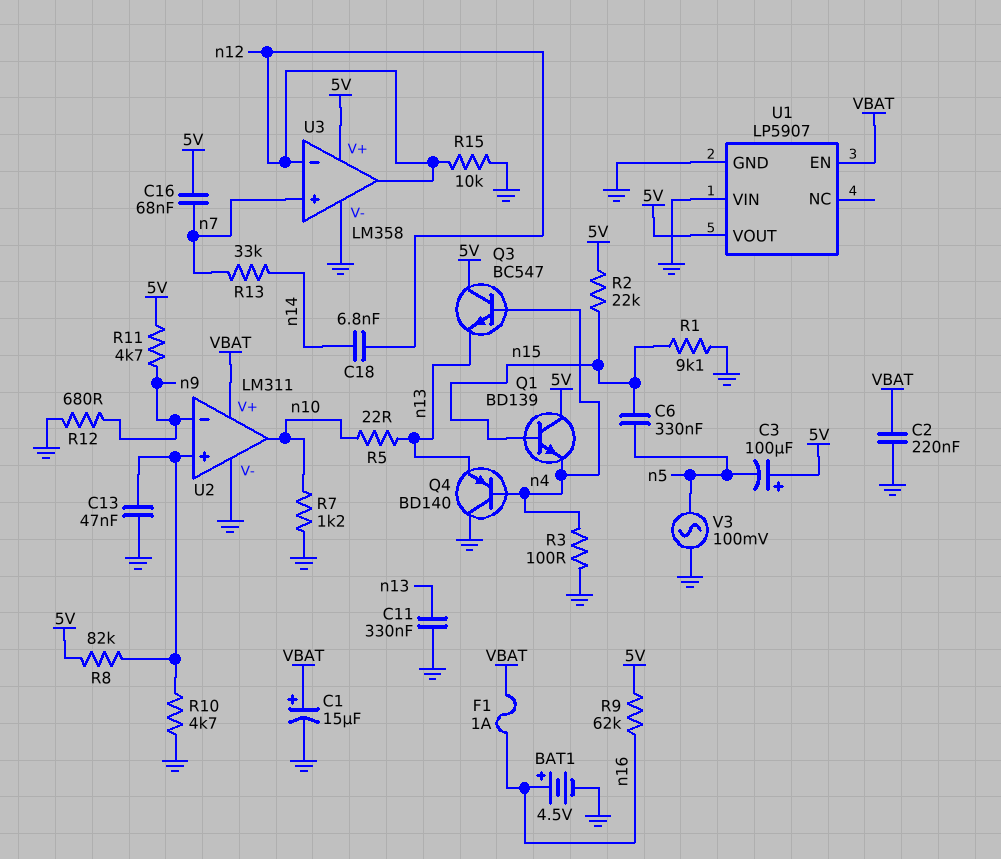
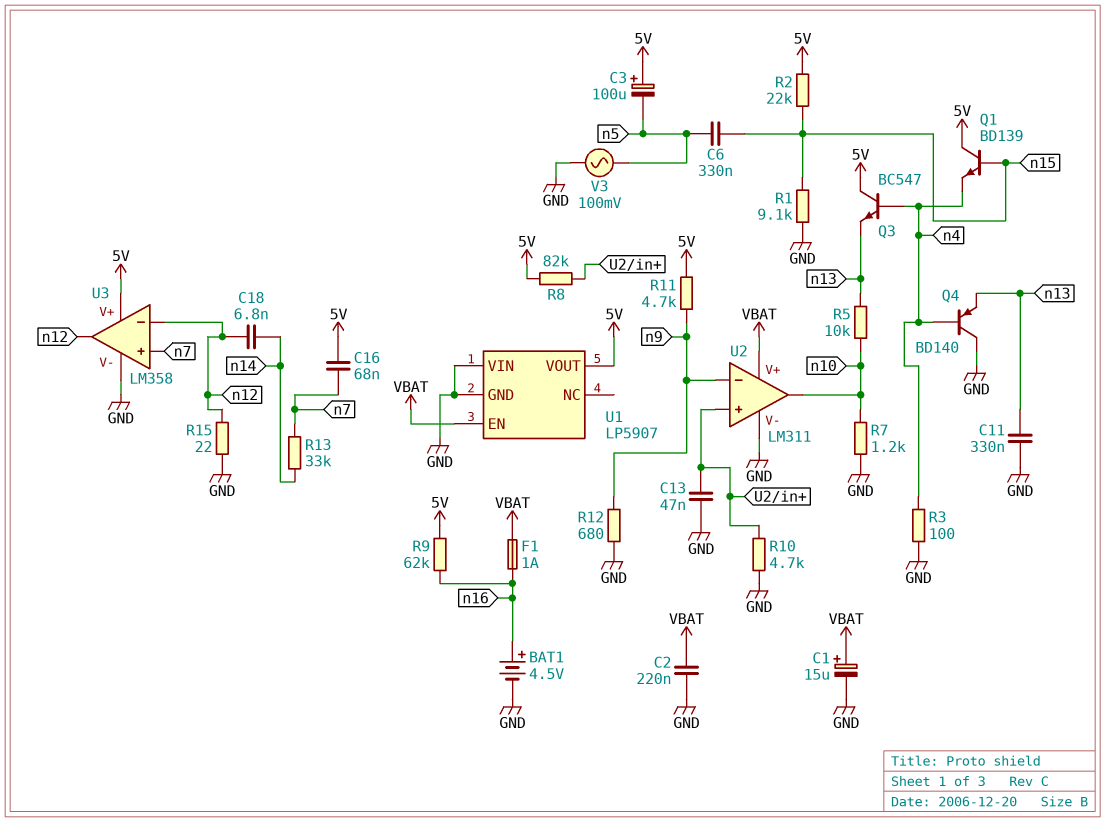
R5: 22 (n10, n13) -> 10k (n10, n13)
R15: 10k (GND, n12) -> 22 (GND, n12)

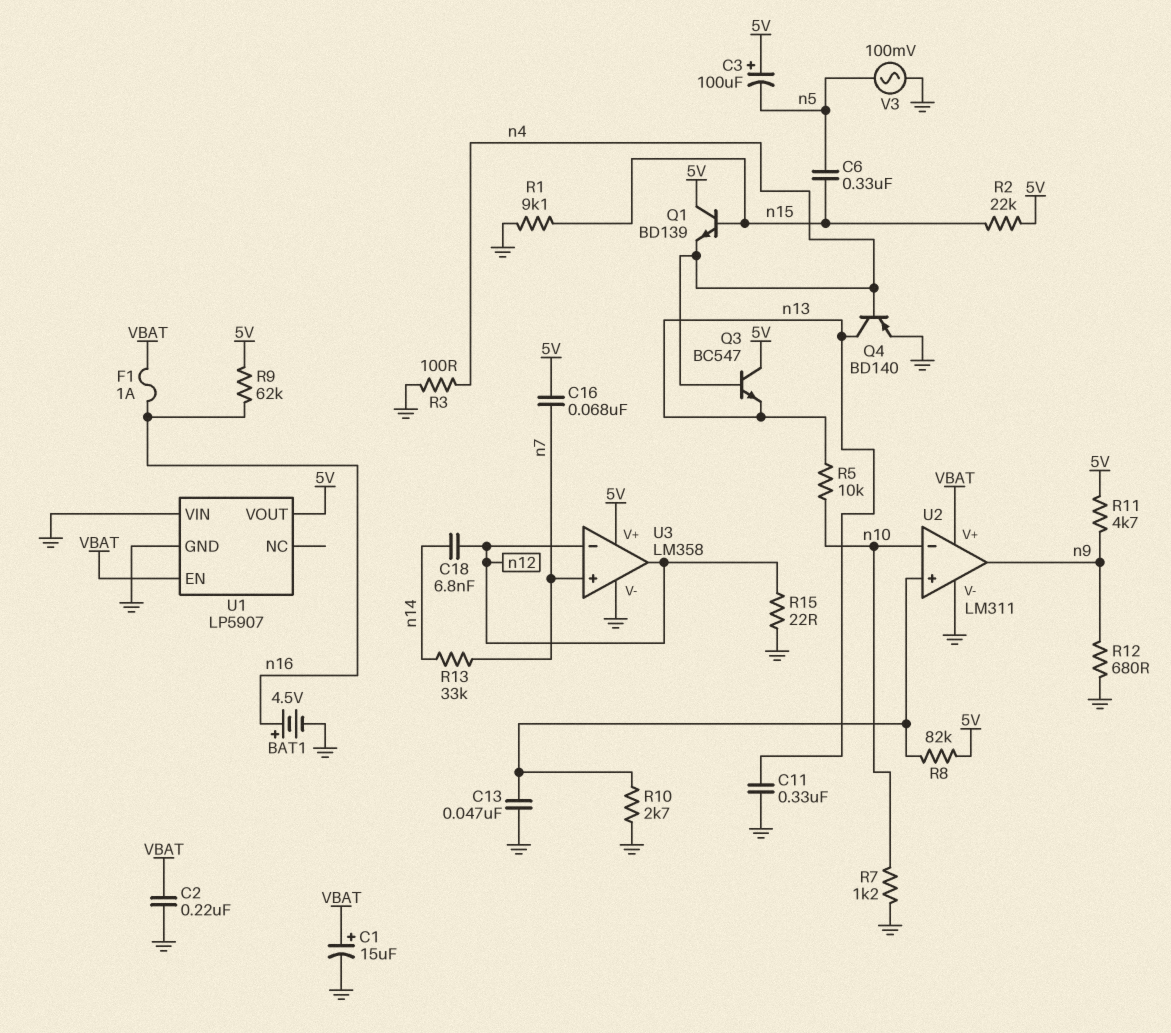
Q4: PNP BD140 (B n4, C GND, E n13) -> PNP BD140 (B n4, C n13, E GND)
R10: 4.7k (GND, U2/in+) -> 2.7k (GND, U2/in+)
U2 pin in-: n9 -> n10
U2 pin out: n10 -> n9

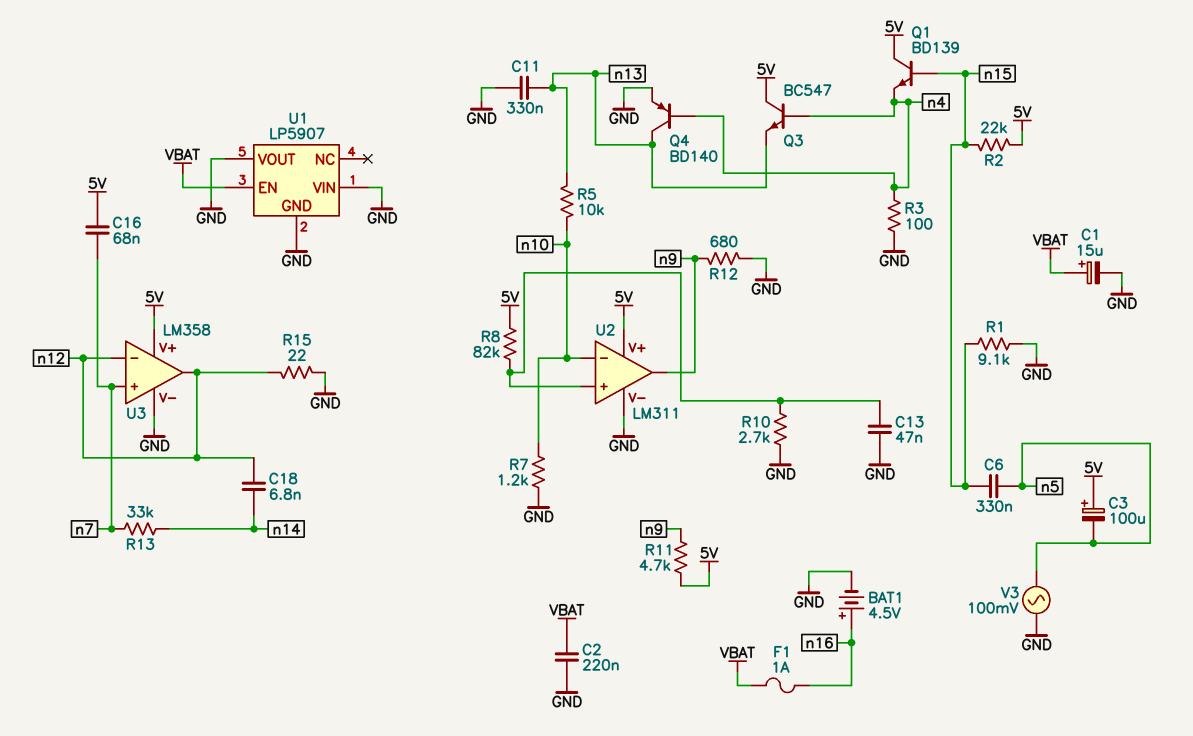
R9: 62k (5V, n16) -> none
U1 pin VOUT: 5V -> GND
U2 pin V+: VBAT -> 5V

